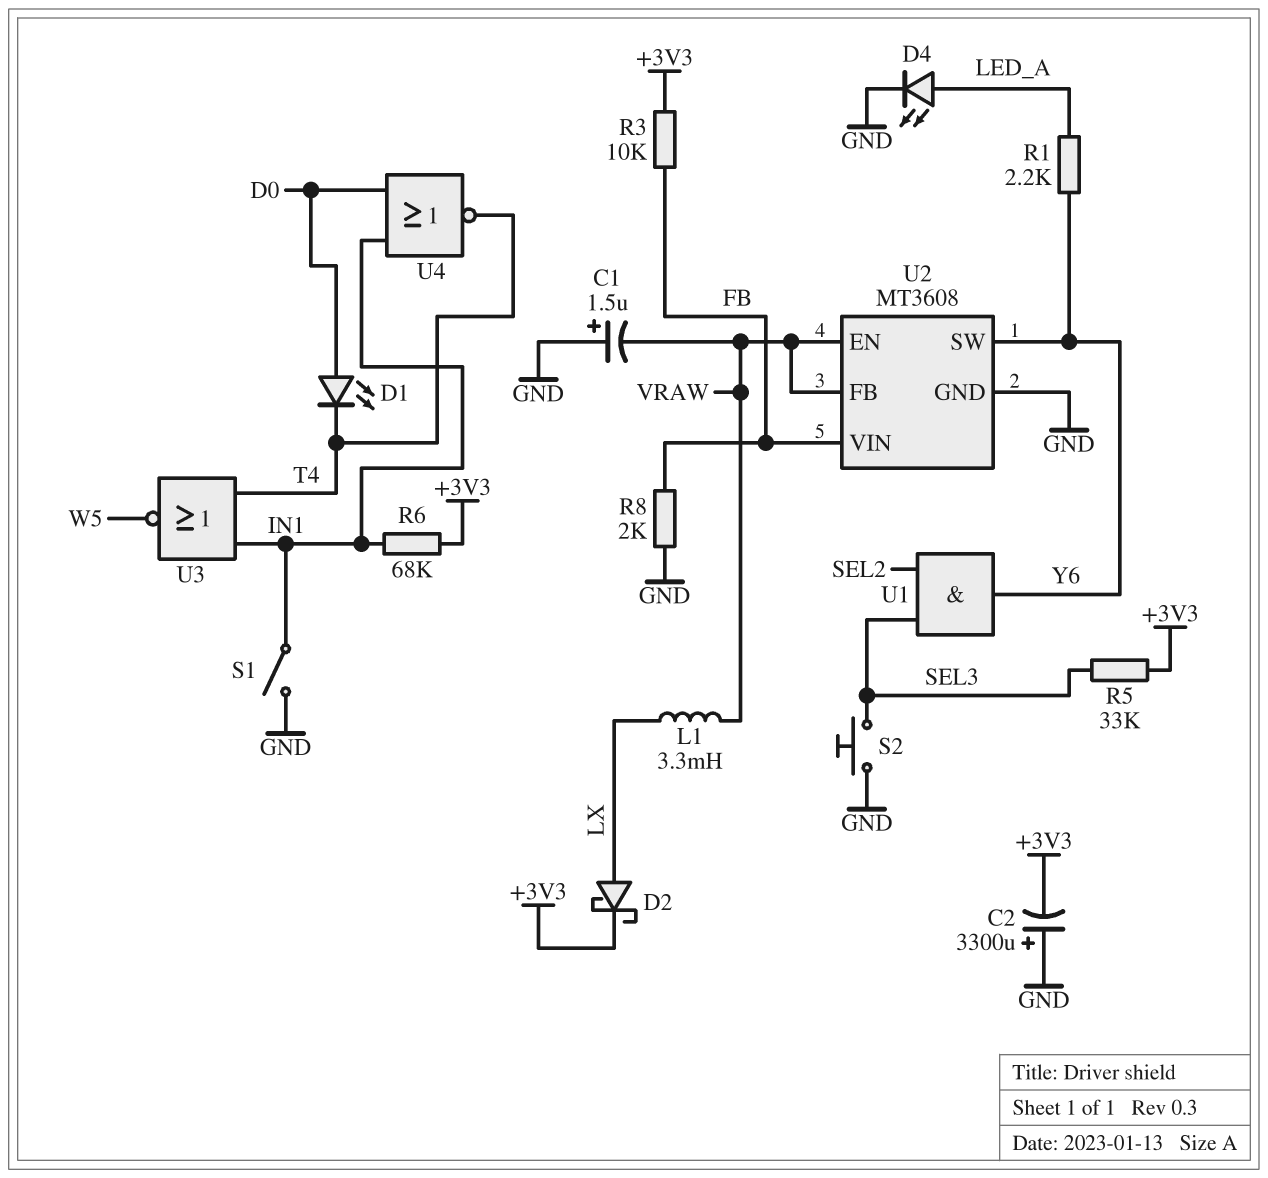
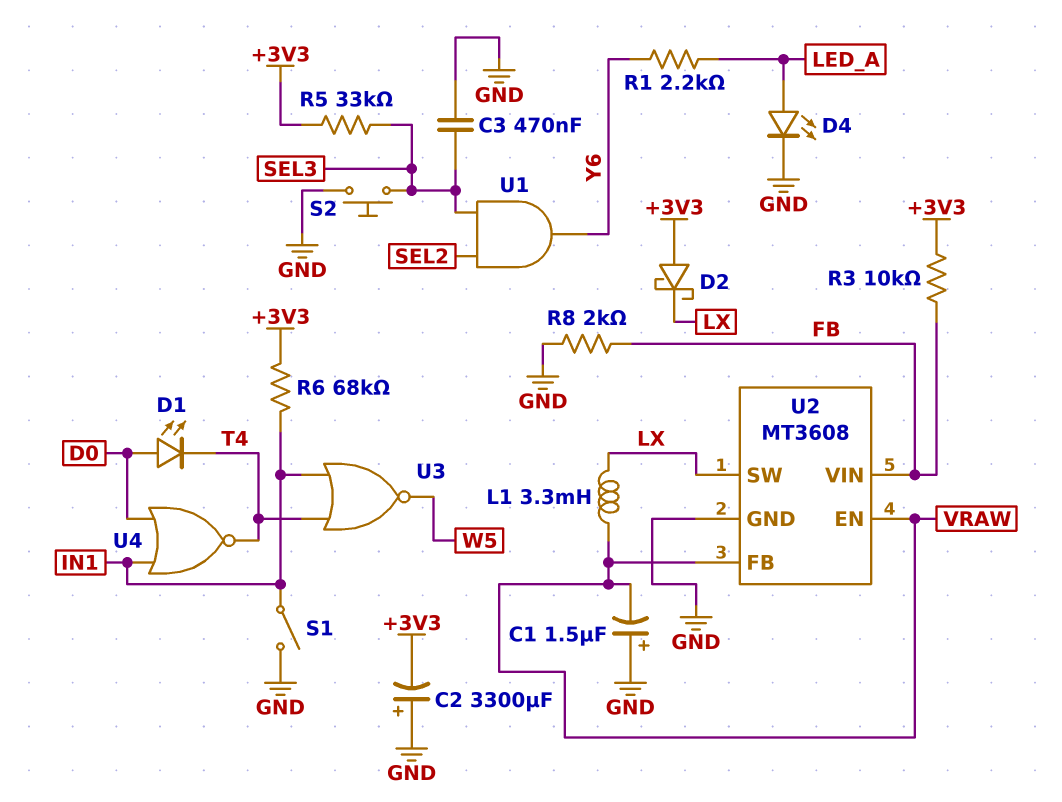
C3: none -> 470nF (GND, SEL3)
D2: schottky (A LX, K +3V3) -> schottky (A +3V3, K LX)
U2 pin SW: Y6 -> LX

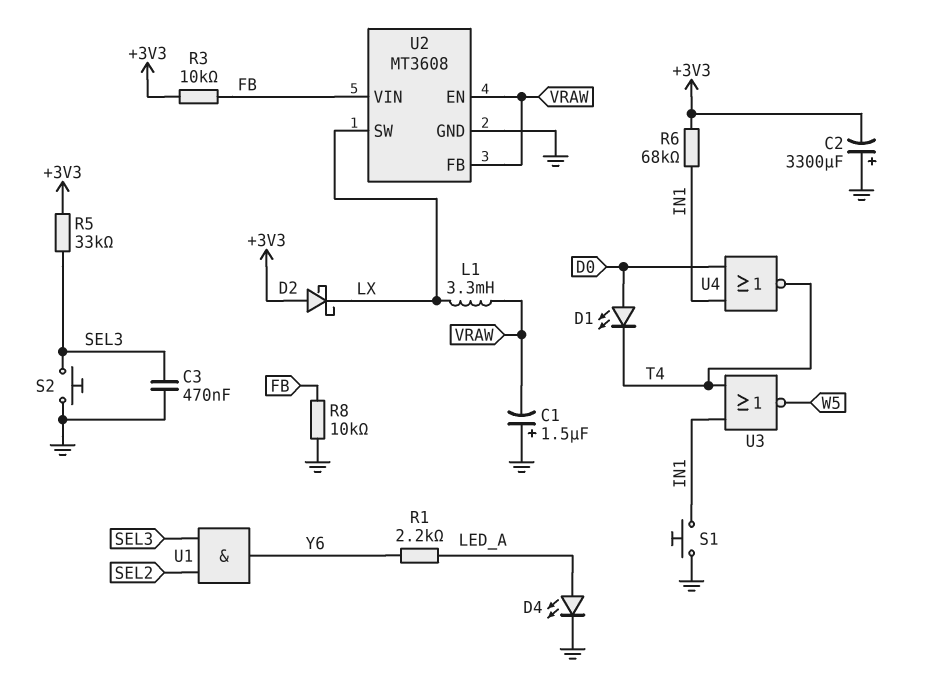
R8: 2k (FB, GND) -> 10k (FB, GND)
S1: switch (GND, IN1) -> button (GND, IN1)

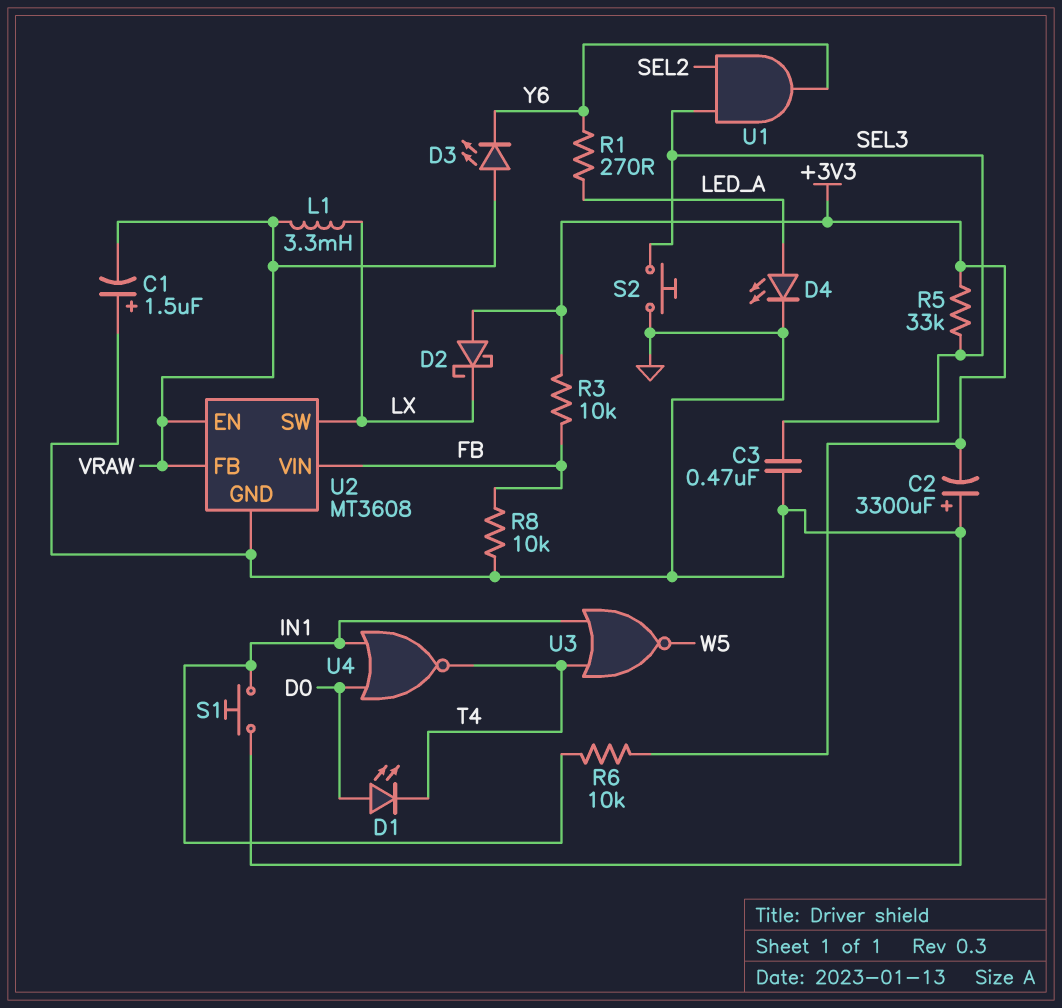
D3: none -> LED (A VRAW, K Y6)
R1: 2.2k (LED_A, Y6) -> 270 (LED_A, Y6)
R6: 68k (+3V3, IN1) -> 10k (+3V3, IN1)

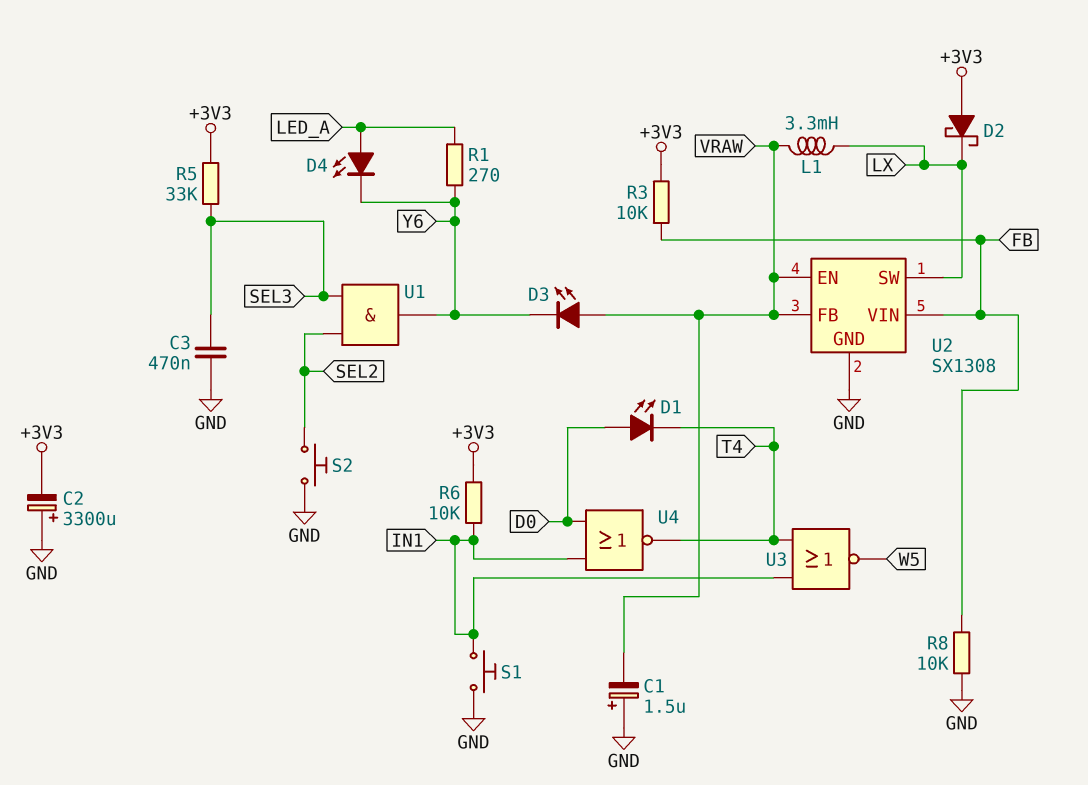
D4: LED (A LED_A, K GND) -> LED (A LED_A, K Y6)
S2: button (GND, SEL3) -> button (GND, SEL2)
U2: MT3608 -> SX1308

